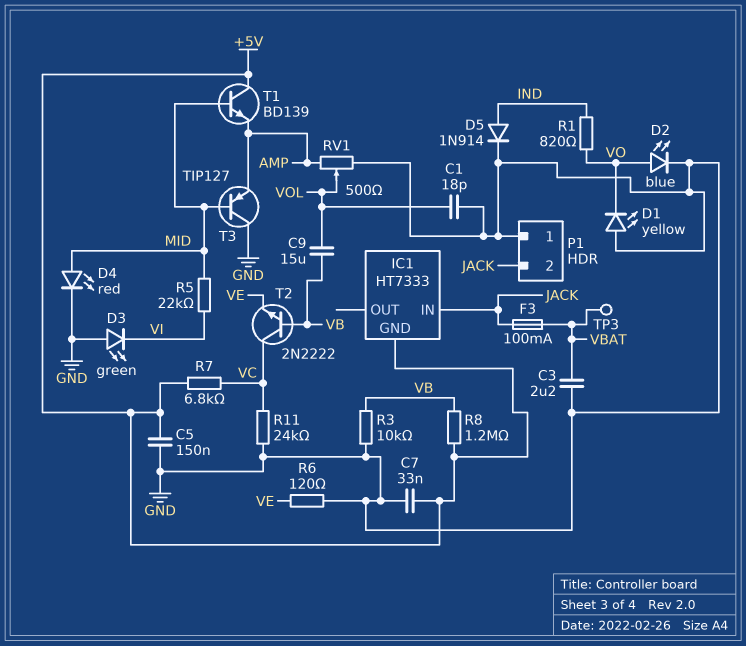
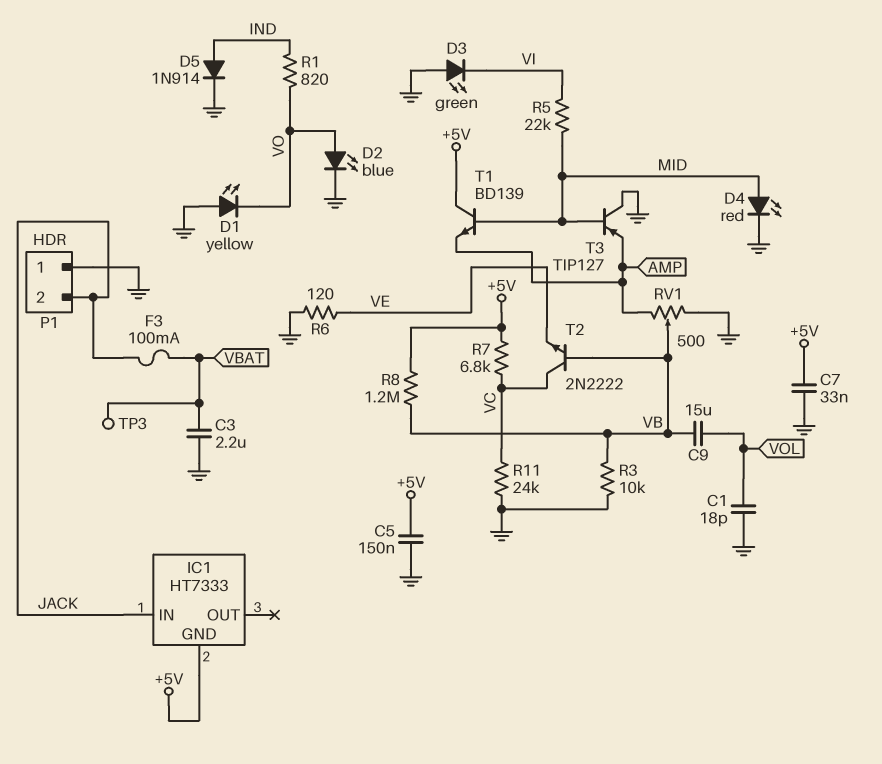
RV1: 500 (AMP, GND, wiper VOL) -> 500 (AMP, GND, wiper VB)

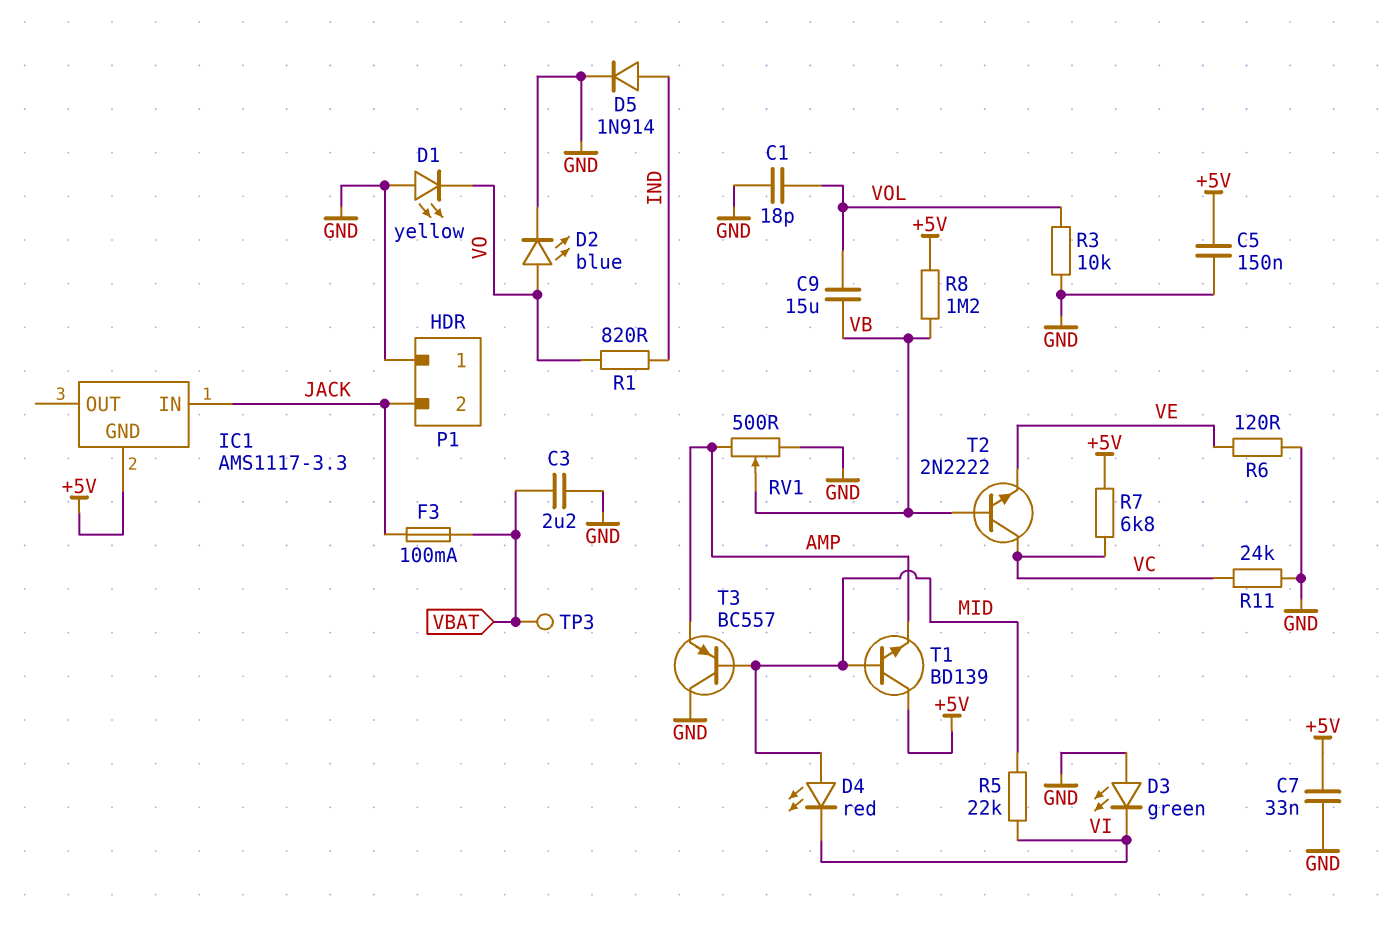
D4: LED red (A MID, K GND) -> LED red (A MID, K VI)
IC1: HT7333 -> AMS1117-3.3
R3: 10k (GND, VB) -> 10k (GND, VOL)
T3: PNP TIP127 (B MID, C GND, E AMP) -> PNP BC557 (B MID, C GND, E AMP)

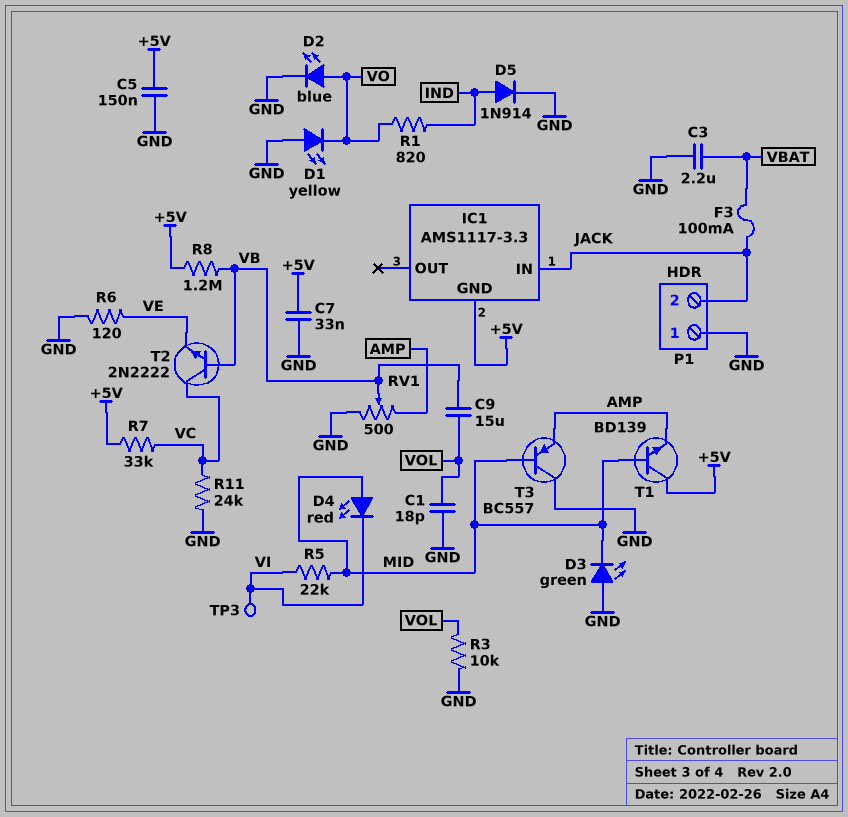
D3: LED green (A GND, K VI) -> LED green (A GND, K MID)
R7: 6.8k (+5V, VC) -> 33k (+5V, VC)
TP3: test point (VBAT) -> test point (VI)

